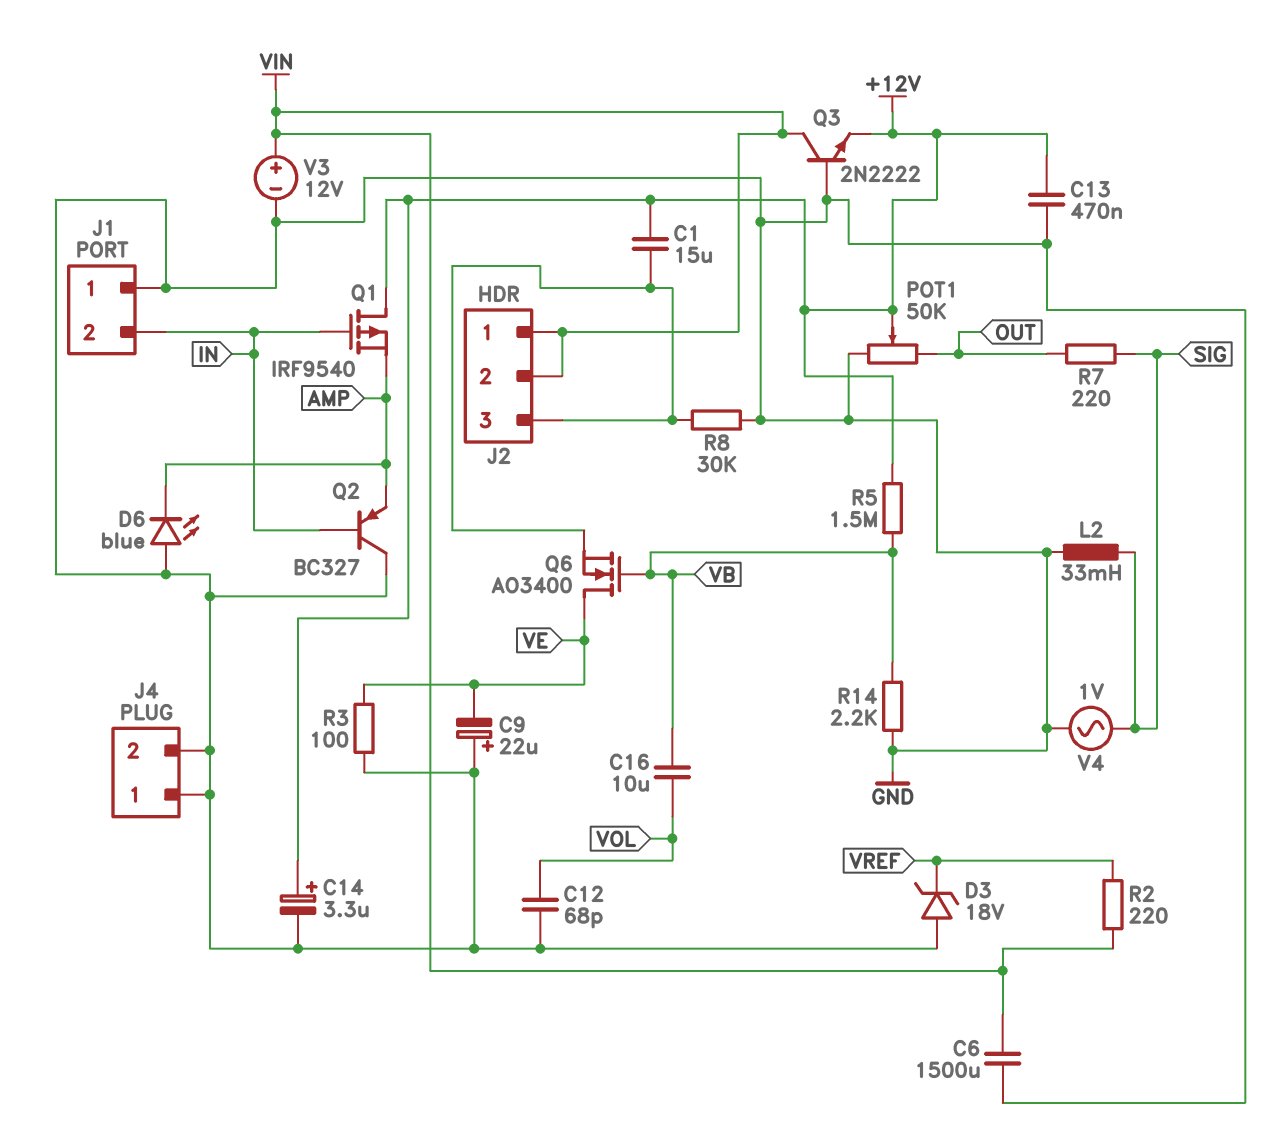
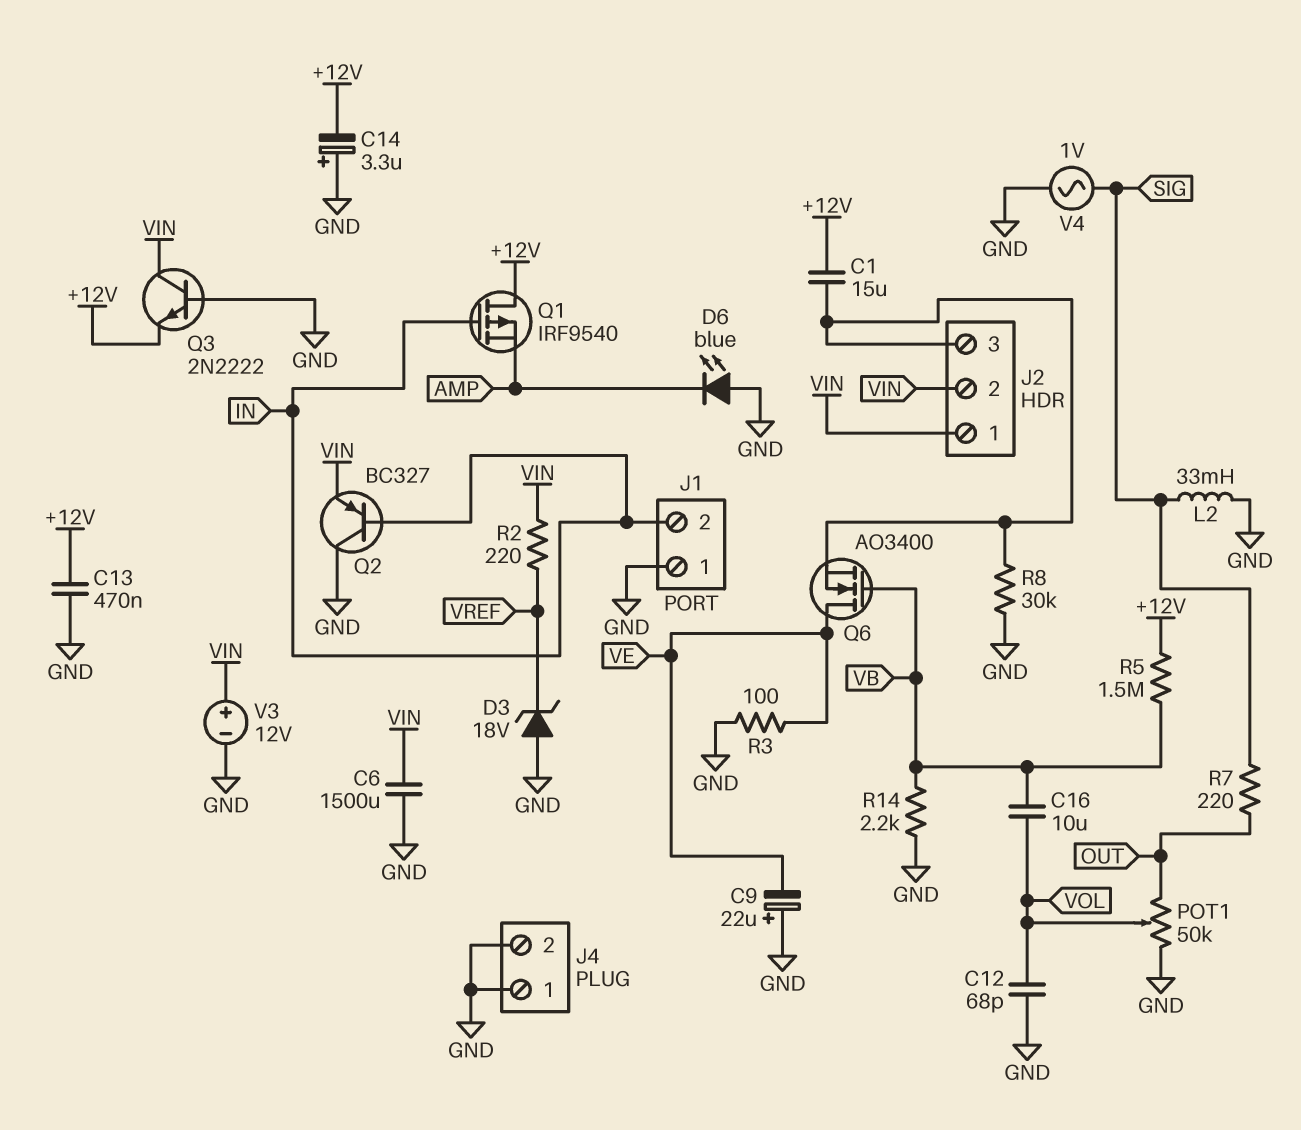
C14: 3.3uF (plus +12V, minus GND) -> 3.3uF (plus GND, minus +12V)
POT1: 50k (GND, OUT, wiper +12V) -> 50k (GND, OUT, wiper VOL)
Q2: PNP BC327 (B IN, C GND, E AMP) -> PNP BC327 (B IN, C GND, E VIN)

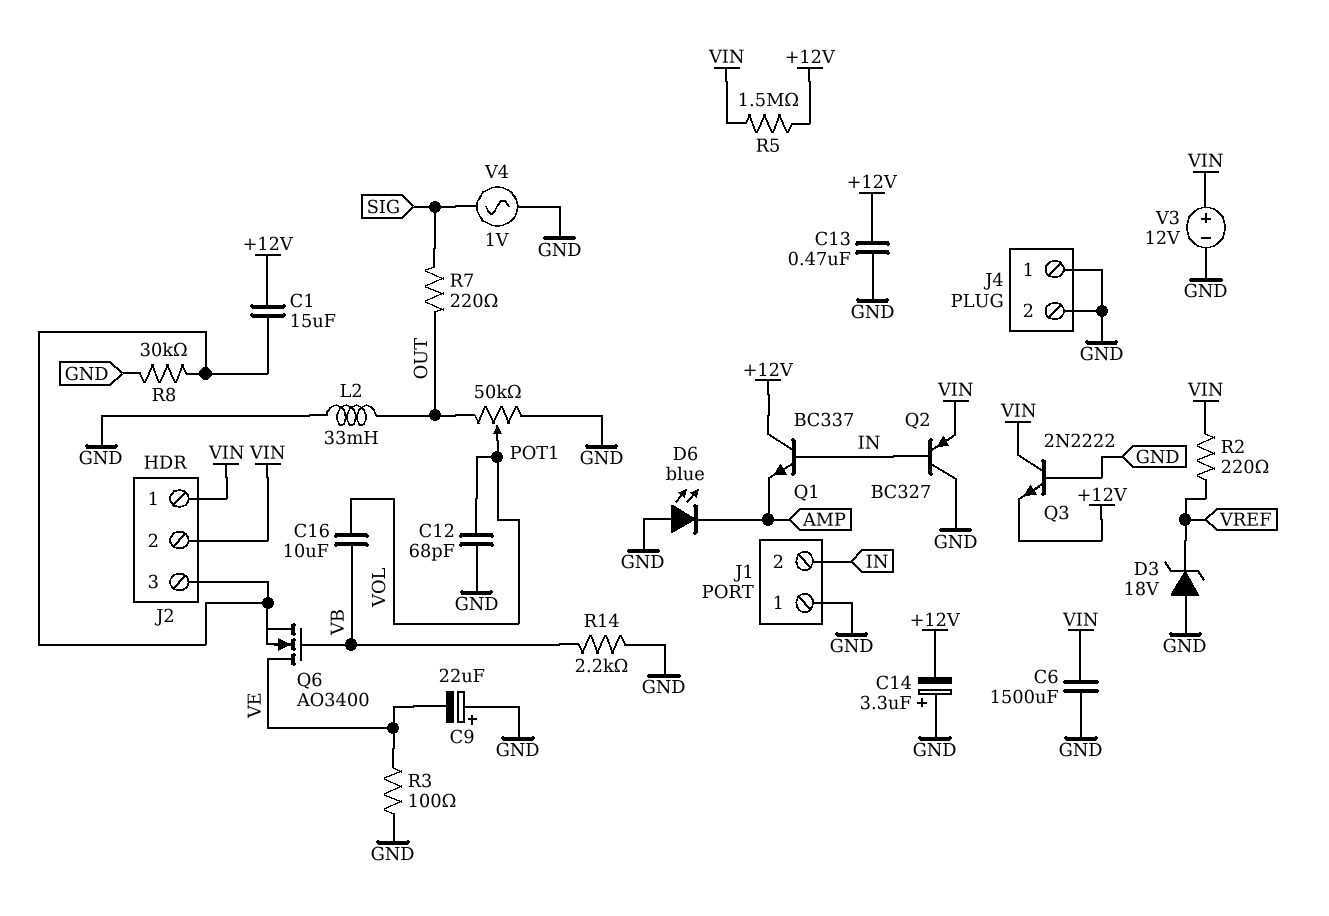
L2: 33mH (GND, SIG) -> 33mH (GND, OUT)
Q1: PMOS IRF9540 (G IN, D +12V, S AMP) -> NPN BC337 (B IN, C +12V, E AMP)
R5: 1.5M (+12V, VB) -> 1.5M (+12V, VIN)

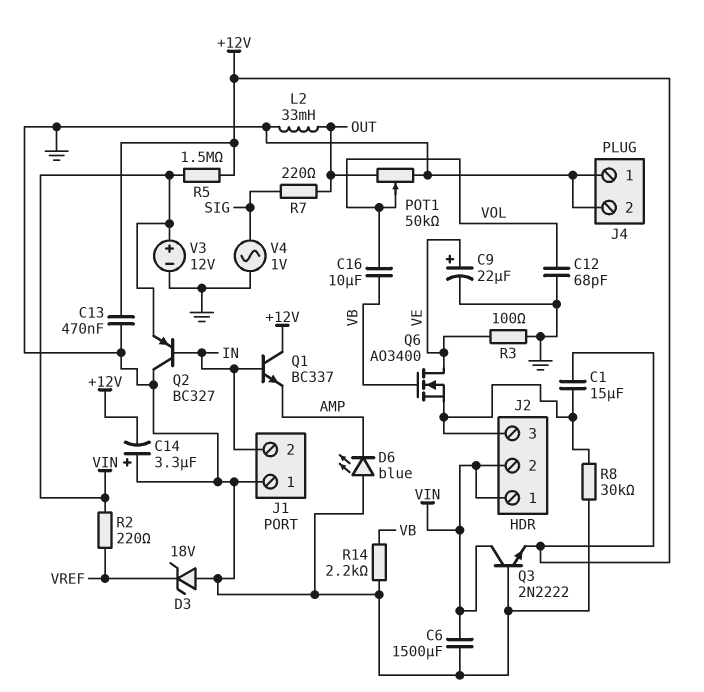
C9: 22uF (plus GND, minus VE) -> 22uF (plus VE, minus GND)

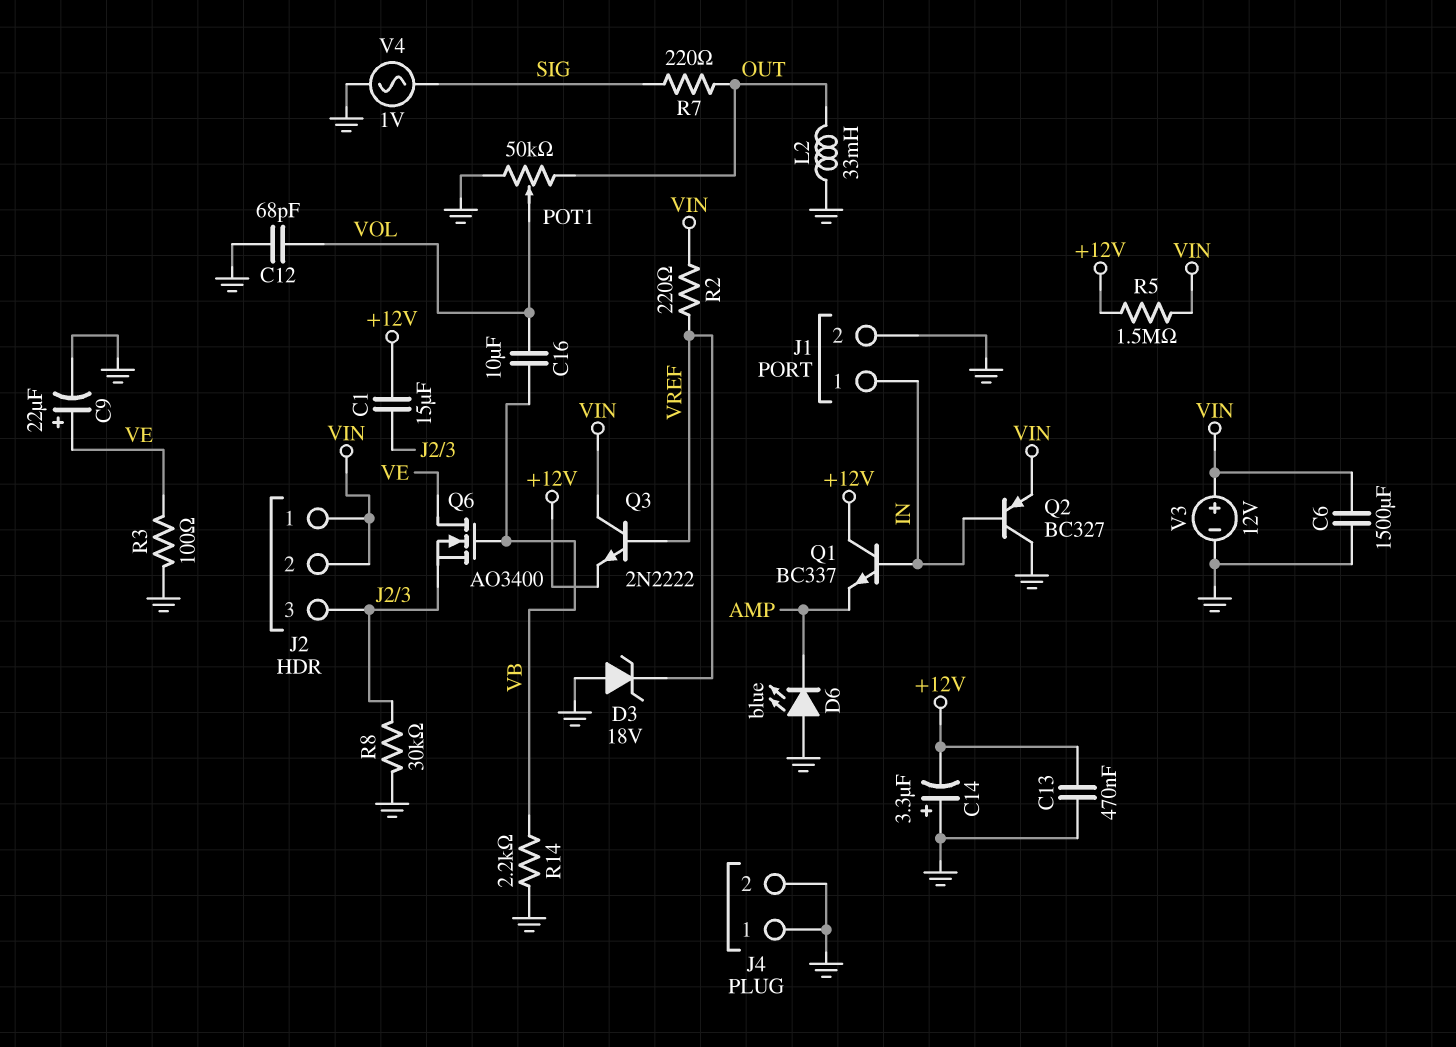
J1 pin 1: GND -> IN
J1 pin 2: IN -> GND
Q3: NPN 2N2222 (B GND, C VIN, E +12V) -> NPN 2N2222 (B VREF, C VIN, E +12V)

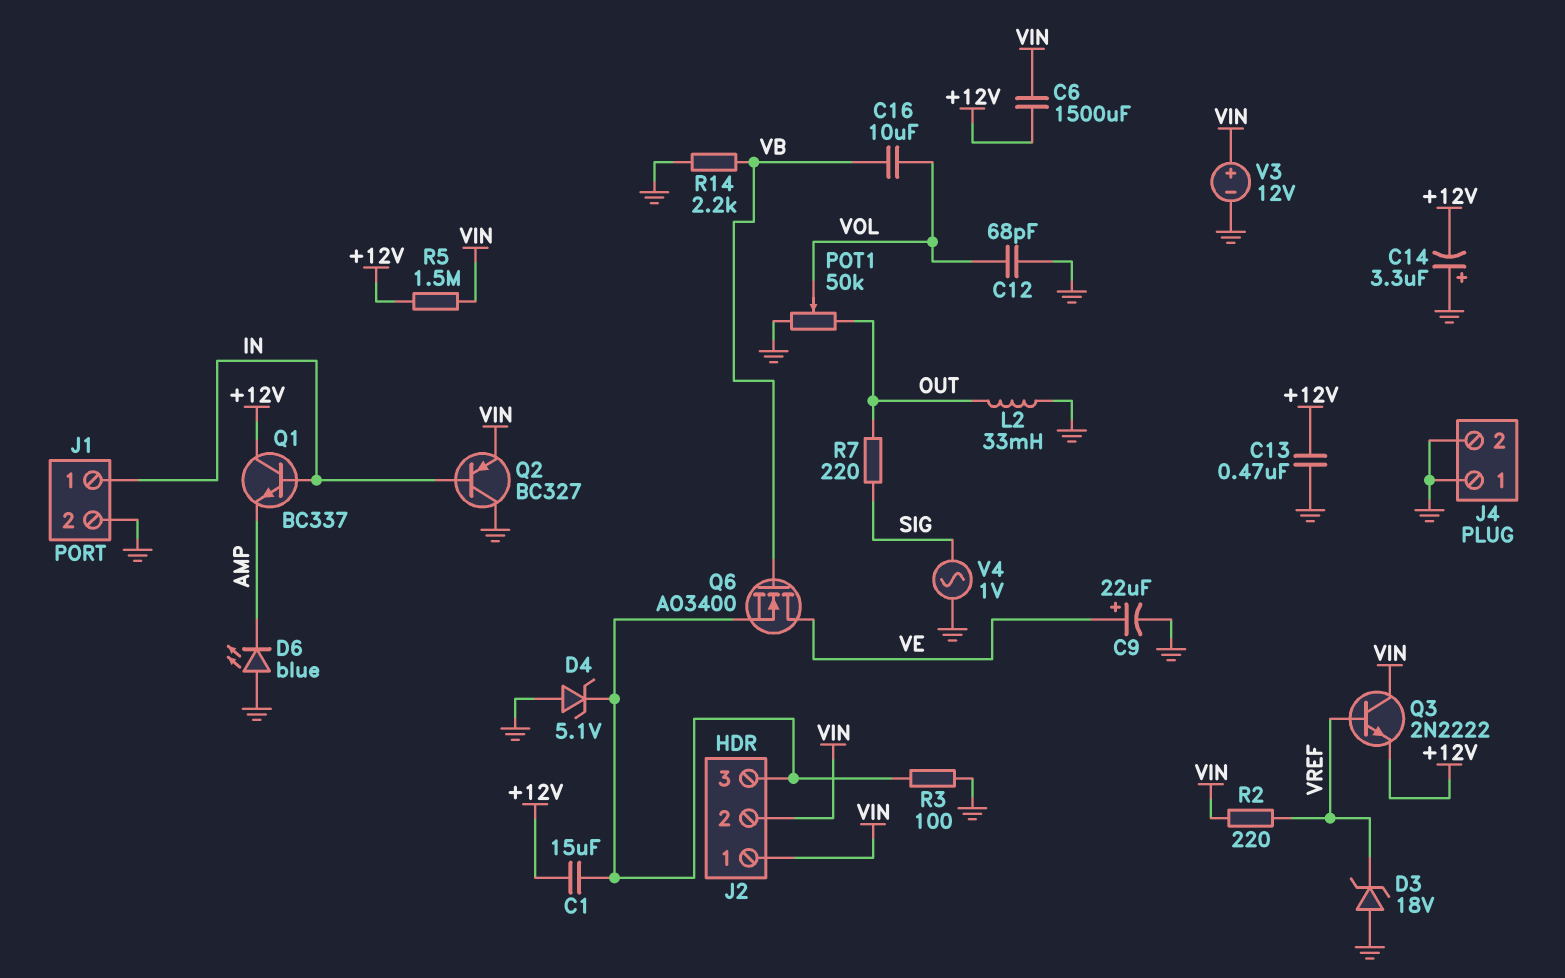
C6: 1500uF (GND, VIN) -> 1500uF (+12V, VIN)
D4: none -> zener 5.1V (A GND, K J2/3)
R3: 100 (GND, VE) -> 100 (GND, J2/3)
R8: 30k (GND, J2/3) -> none

